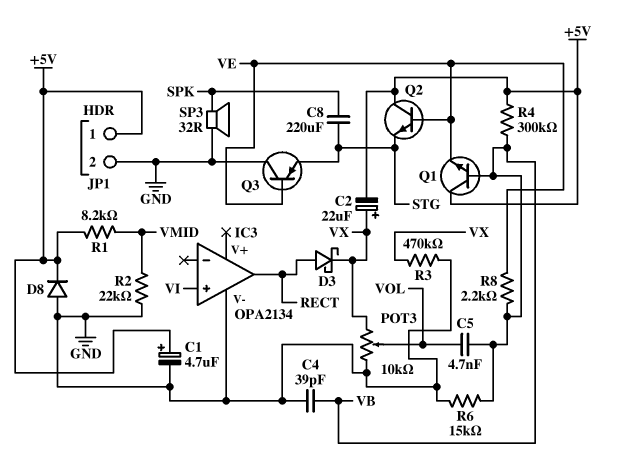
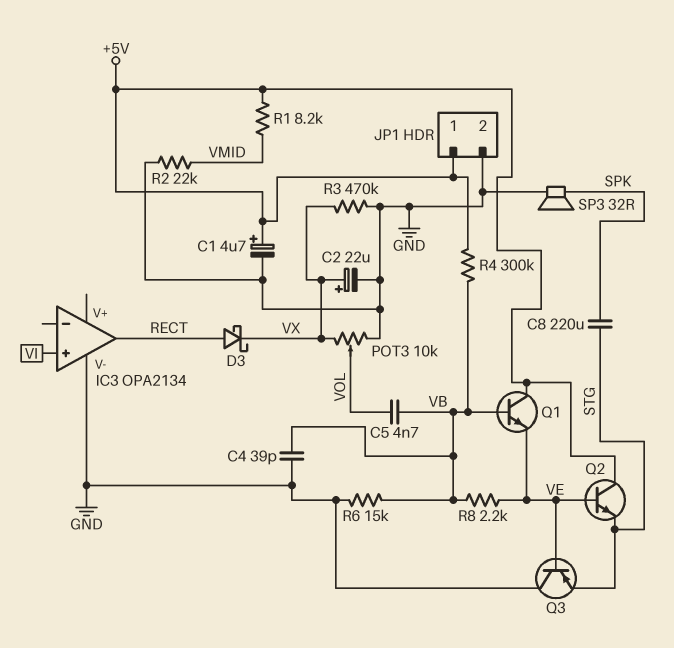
C2: 22uF (plus VX, minus +5V) -> 22uF (plus VX, minus GND)
D8: diode (A GND, K +5V) -> none

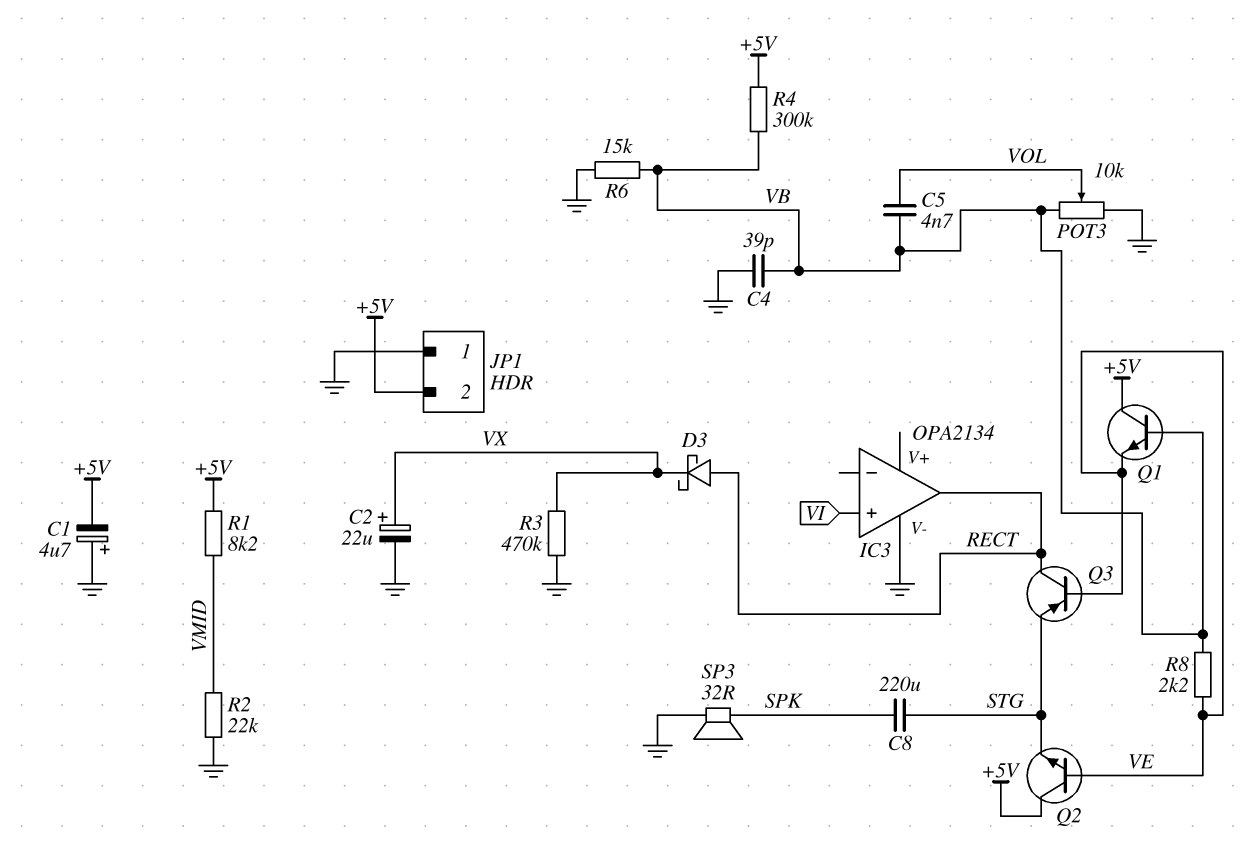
C1: 4.7uF (plus +5V, minus GND) -> 4.7uF (plus GND, minus +5V)
JP1 pin 1: +5V -> GND
JP1 pin 2: GND -> +5V
POT3: 10k (GND, VX, wiper VOL) -> 10k (GND, VB, wiper VOL)
Q3: PNP (B VE, C GND, E STG) -> PNP (B VE, C RECT, E STG)

